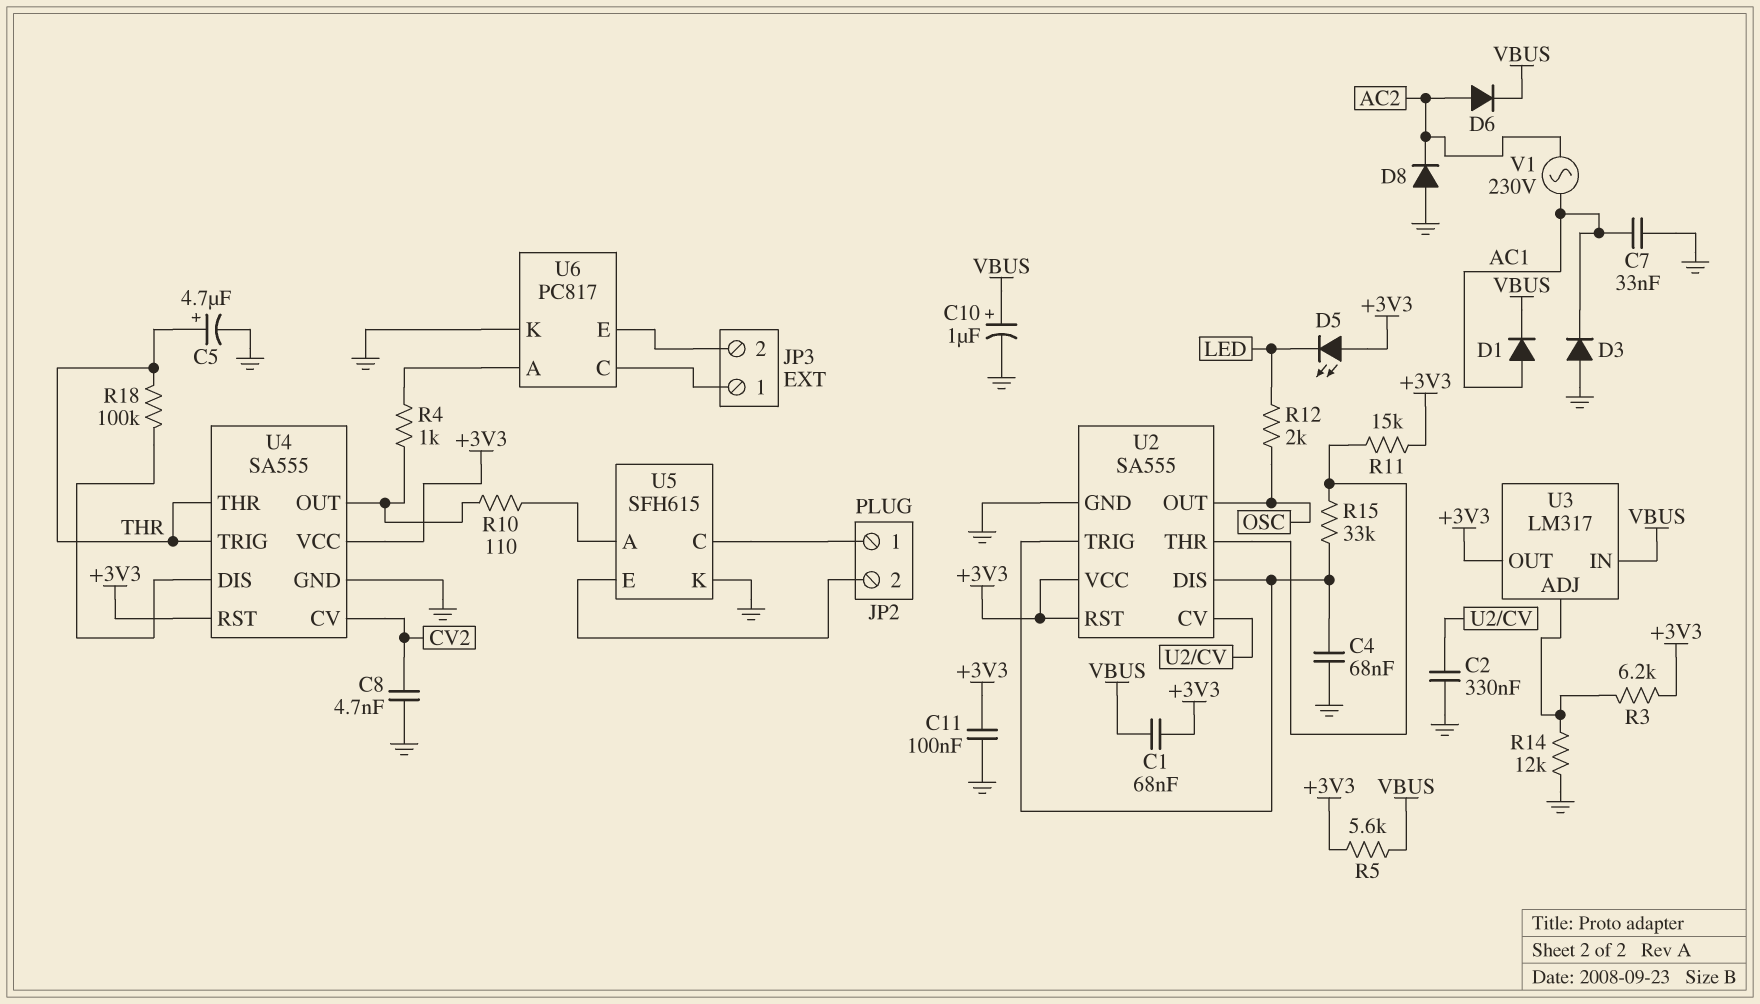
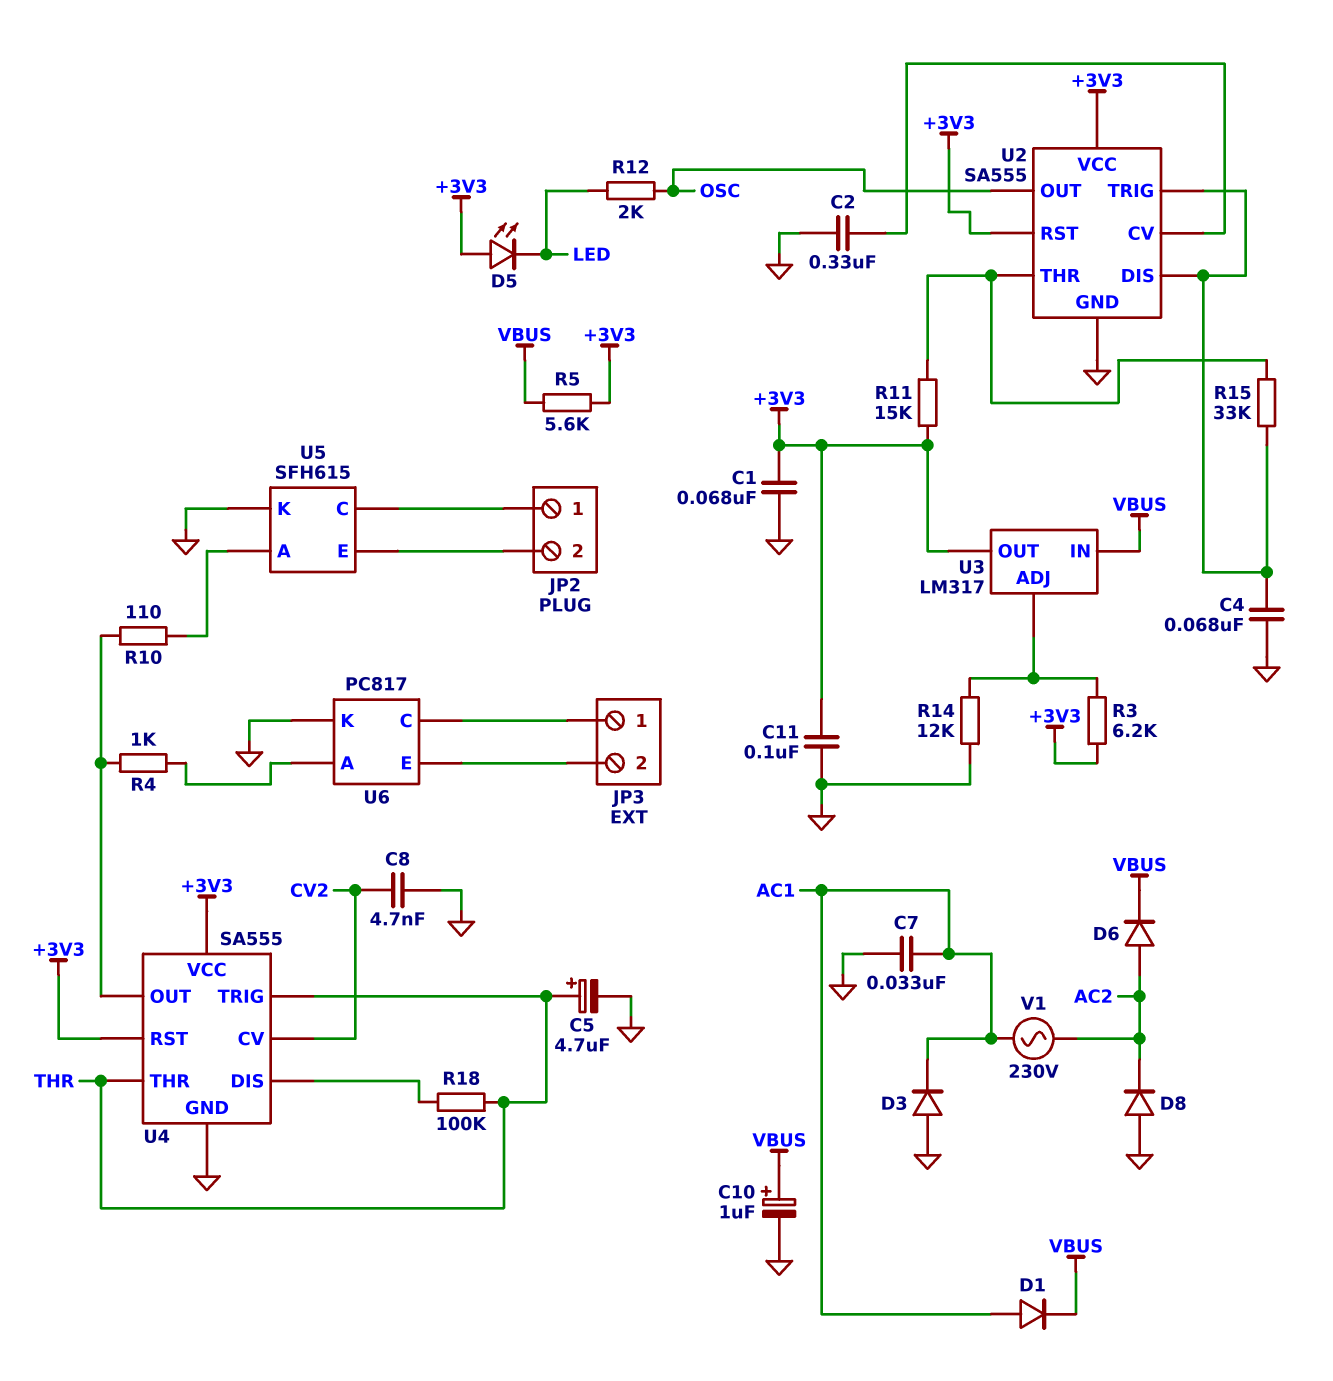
C1: 68nF (+3V3, VBUS) -> 68nF (+3V3, GND)

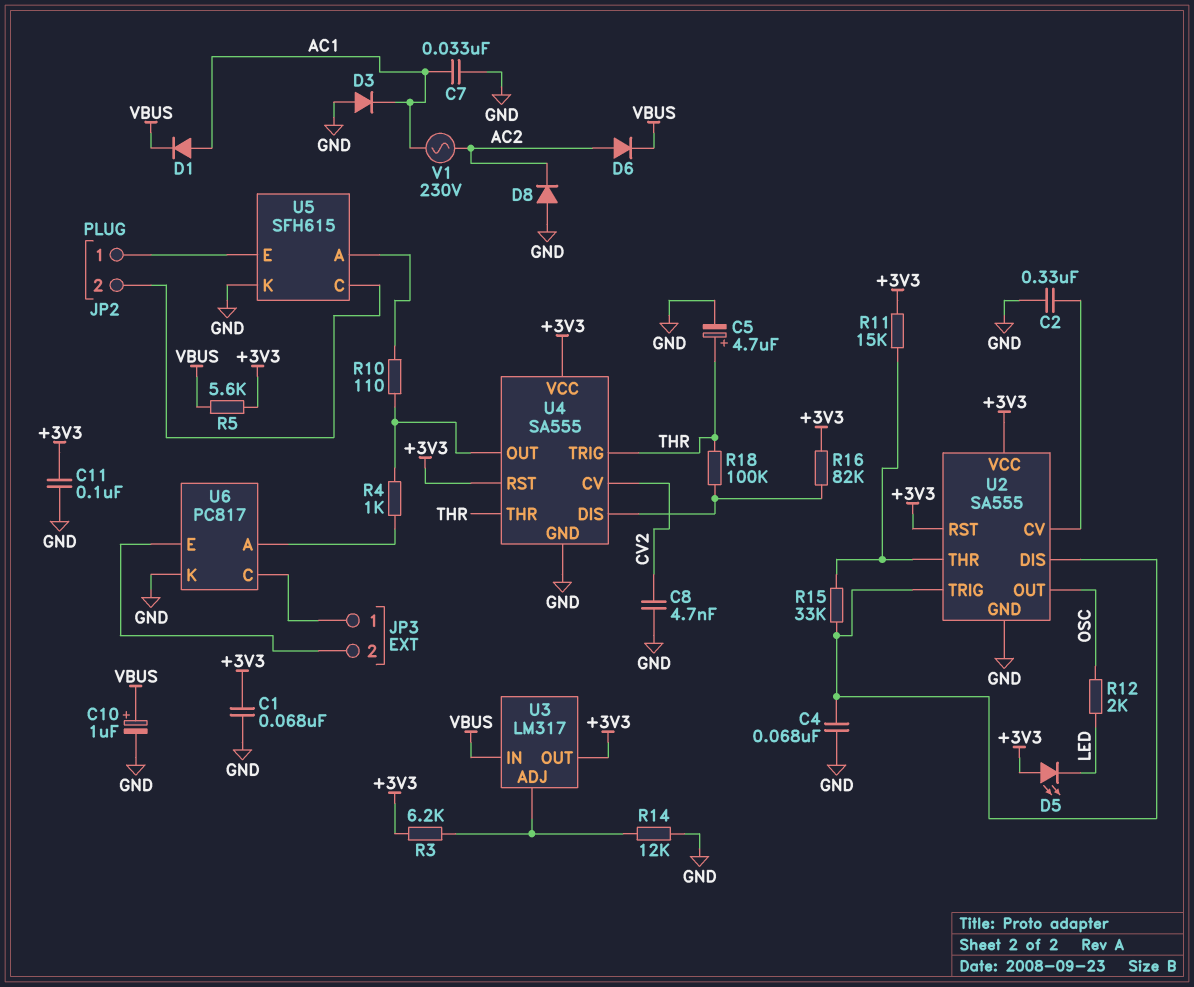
R16: none -> 82k (+3V3, U4/DIS)
U5 pin C: JP2/1 -> JP2/2
U5 pin E: JP2/2 -> JP2/1

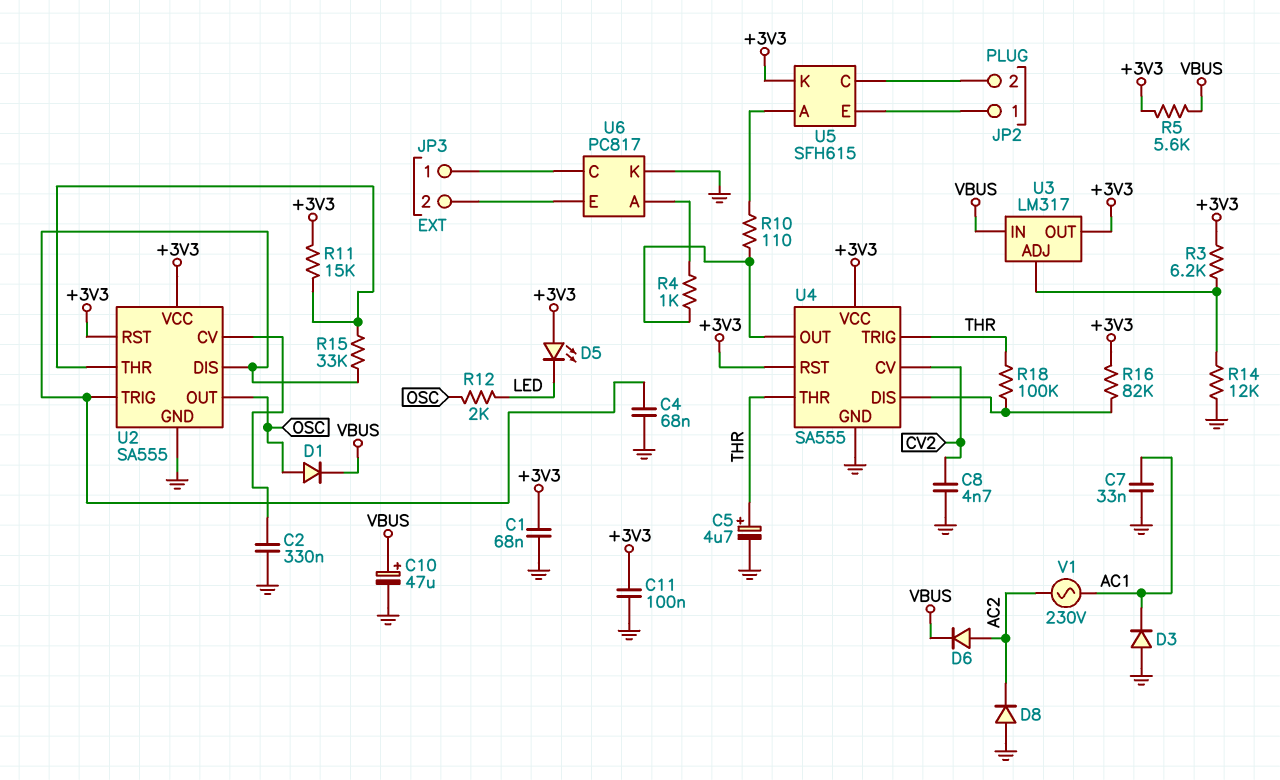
C10: 1uF (plus VBUS, minus GND) -> 47uF (plus VBUS, minus GND)
D1: diode (A AC1, K VBUS) -> diode (A OSC, K VBUS)
U5 pin K: GND -> +3V3

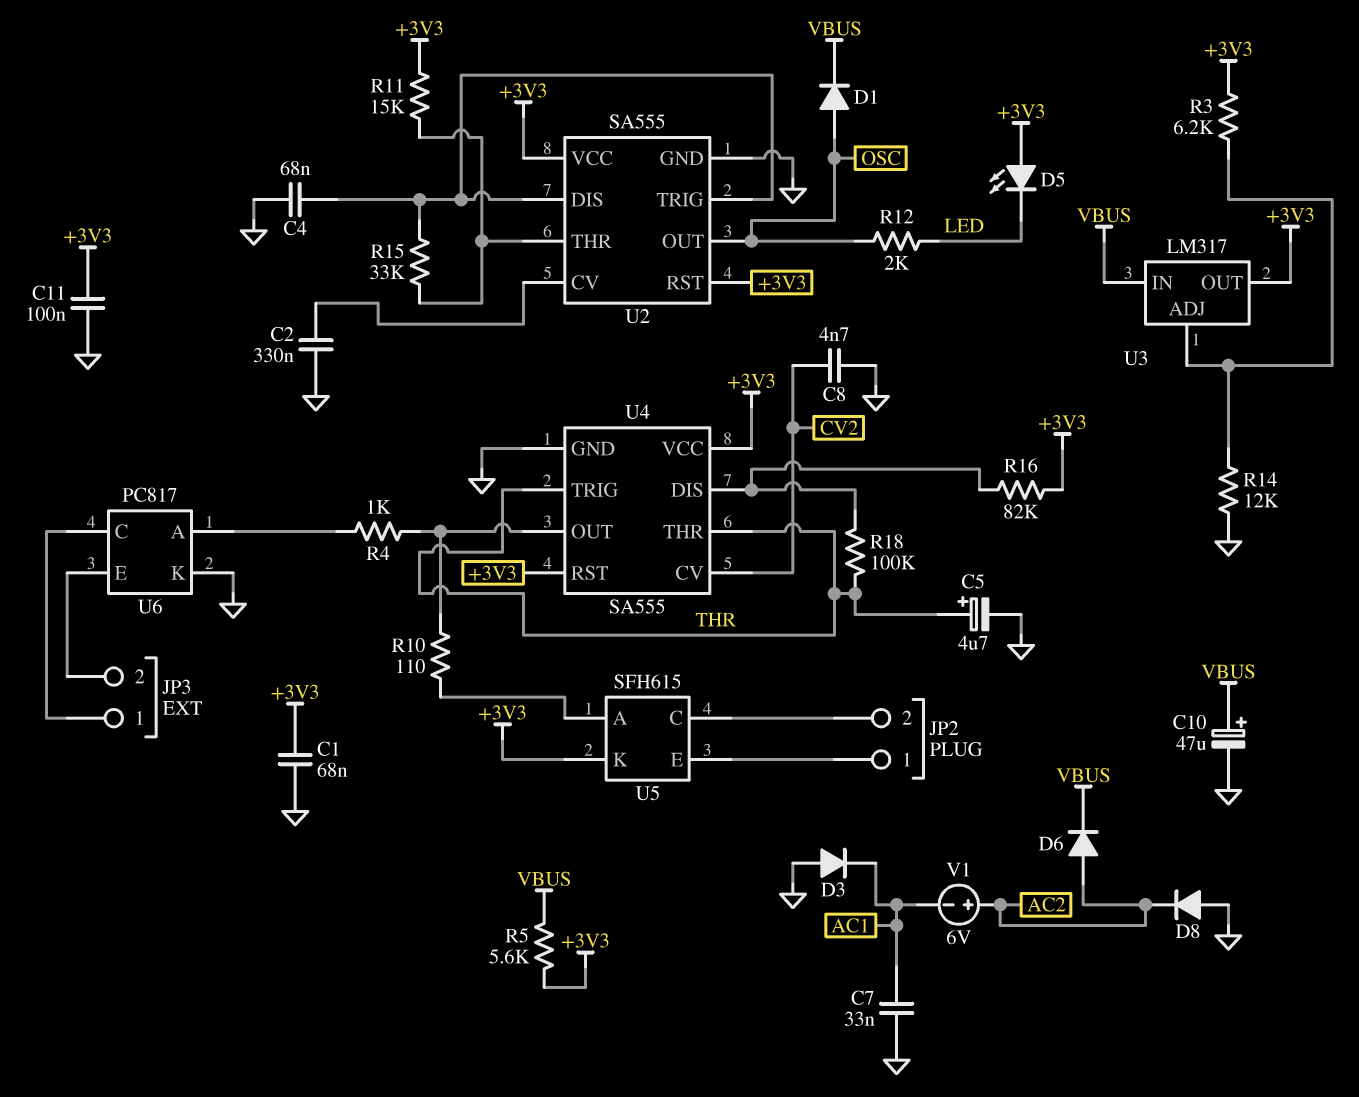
V1: AC 230V (AC1, AC2) -> 6V (plus AC2, minus AC1)

